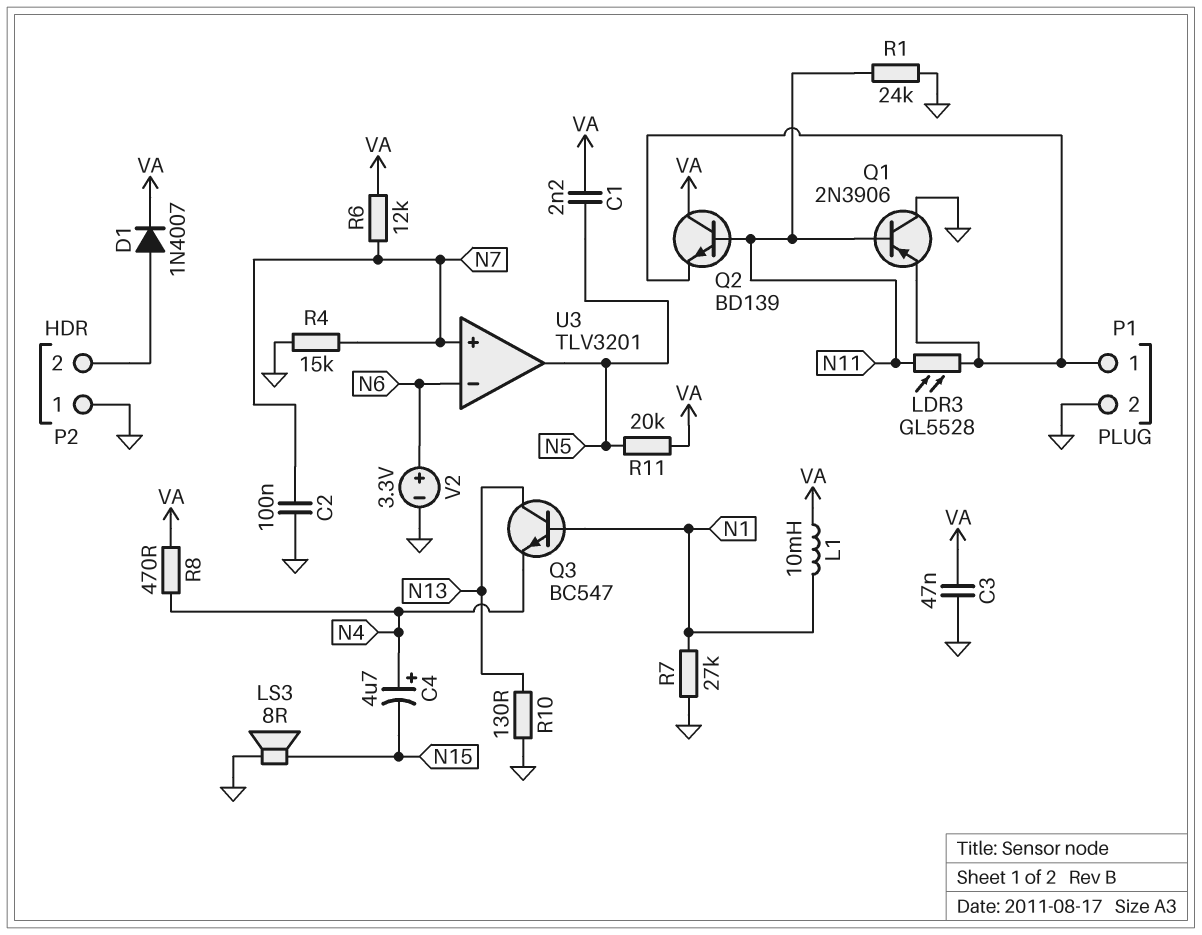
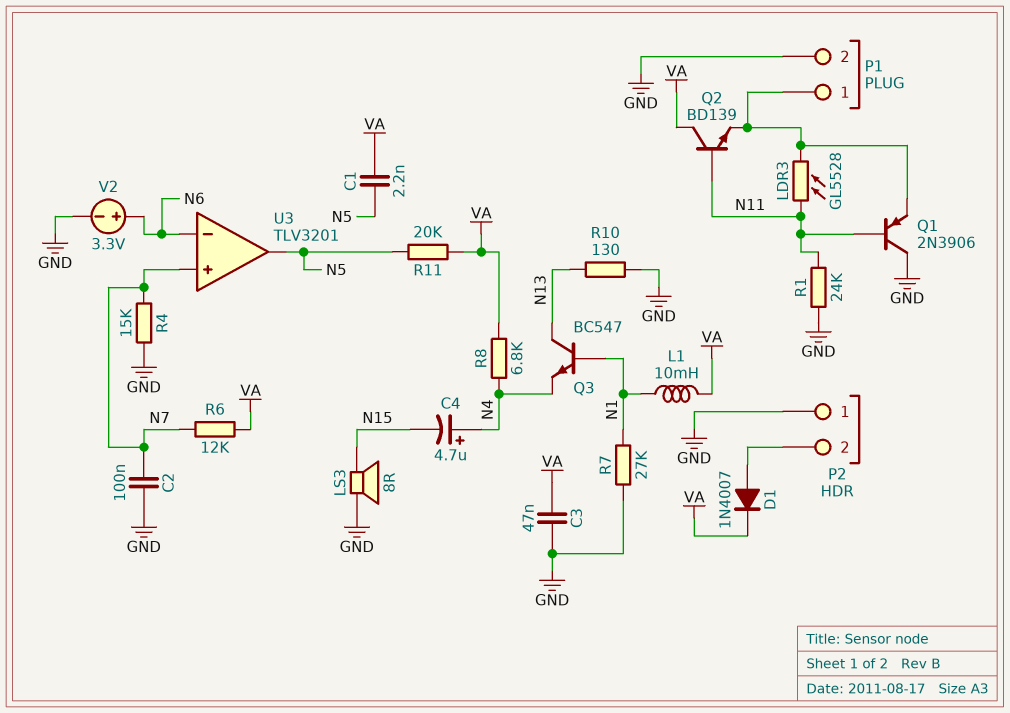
R8: 470 (N4, VA) -> 6.8k (N4, VA)

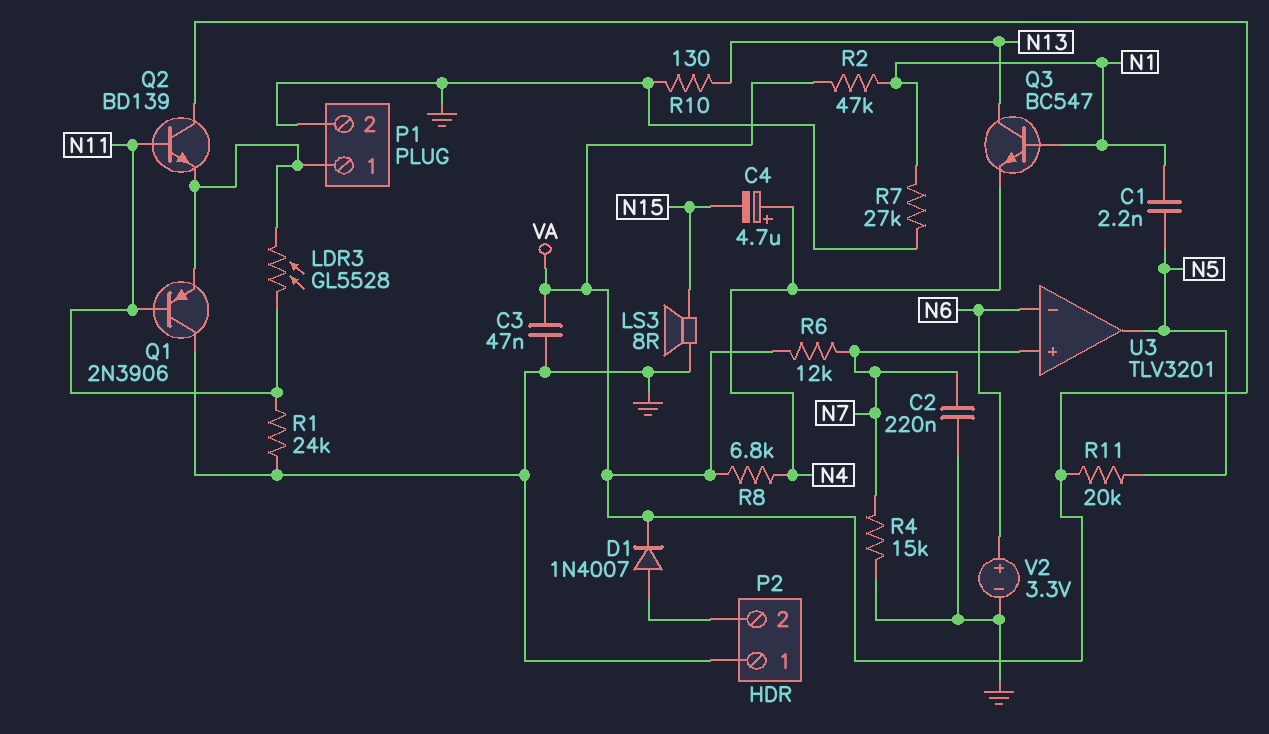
C1: 2.2nF (N5, VA) -> 2.2nF (N1, N5)
C2: 100nF (GND, N7) -> 220nF (GND, N7)
L1: 10mH (N1, VA) -> none
R2: none -> 47k (N1, VA)

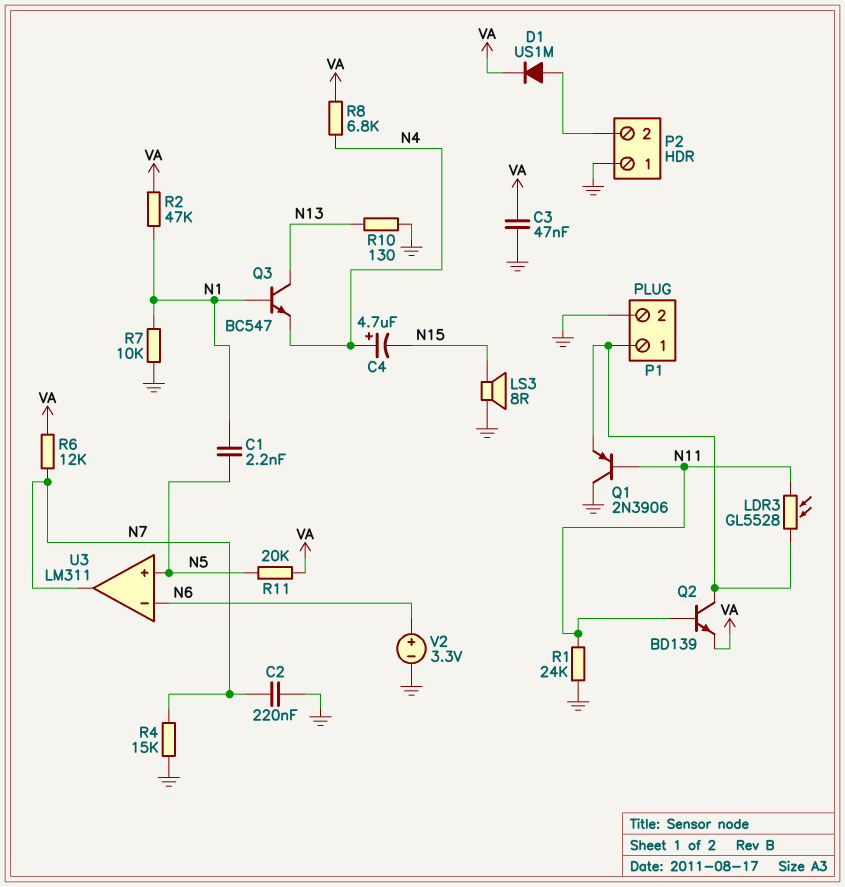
D1: diode 1N4007 (A P2/2, K VA) -> diode US1M (A P2/2, K VA)
Q2: NPN BD139 (B N11, C VA, E P1/1) -> NPN BD139 (B N11, C P1/1, E VA)
R7: 27k (GND, N1) -> 10k (GND, N1)
U3: TLV3201 -> LM311
U3 pin in+: N7 -> N5
U3 pin out: N5 -> N7

